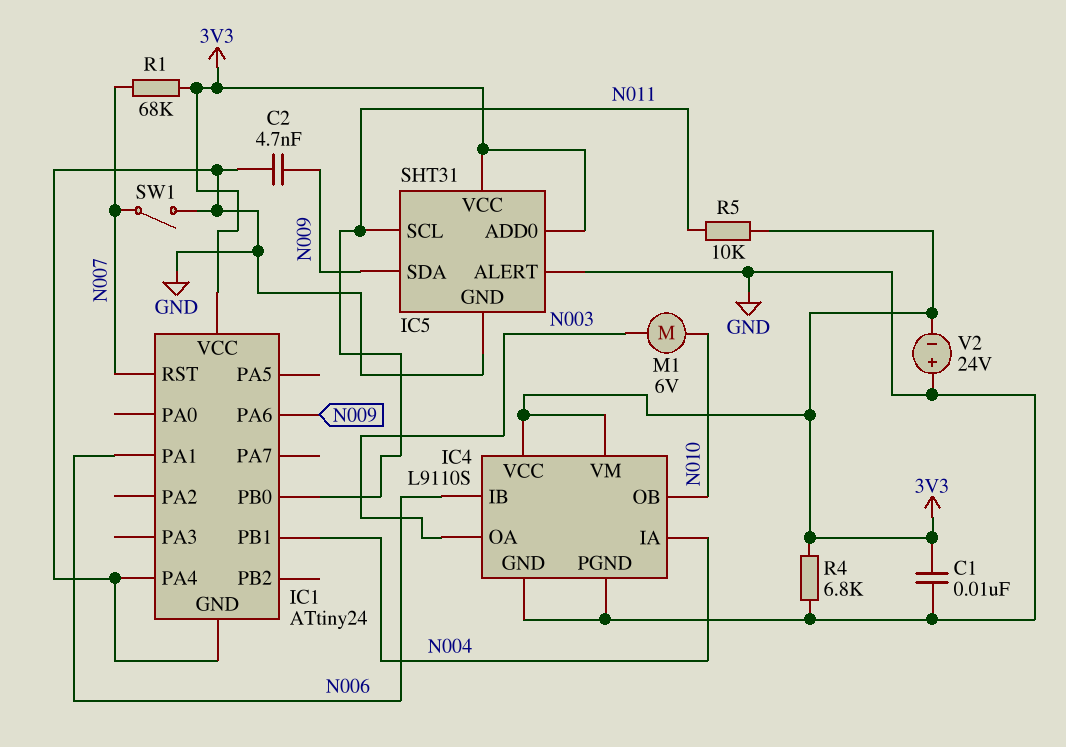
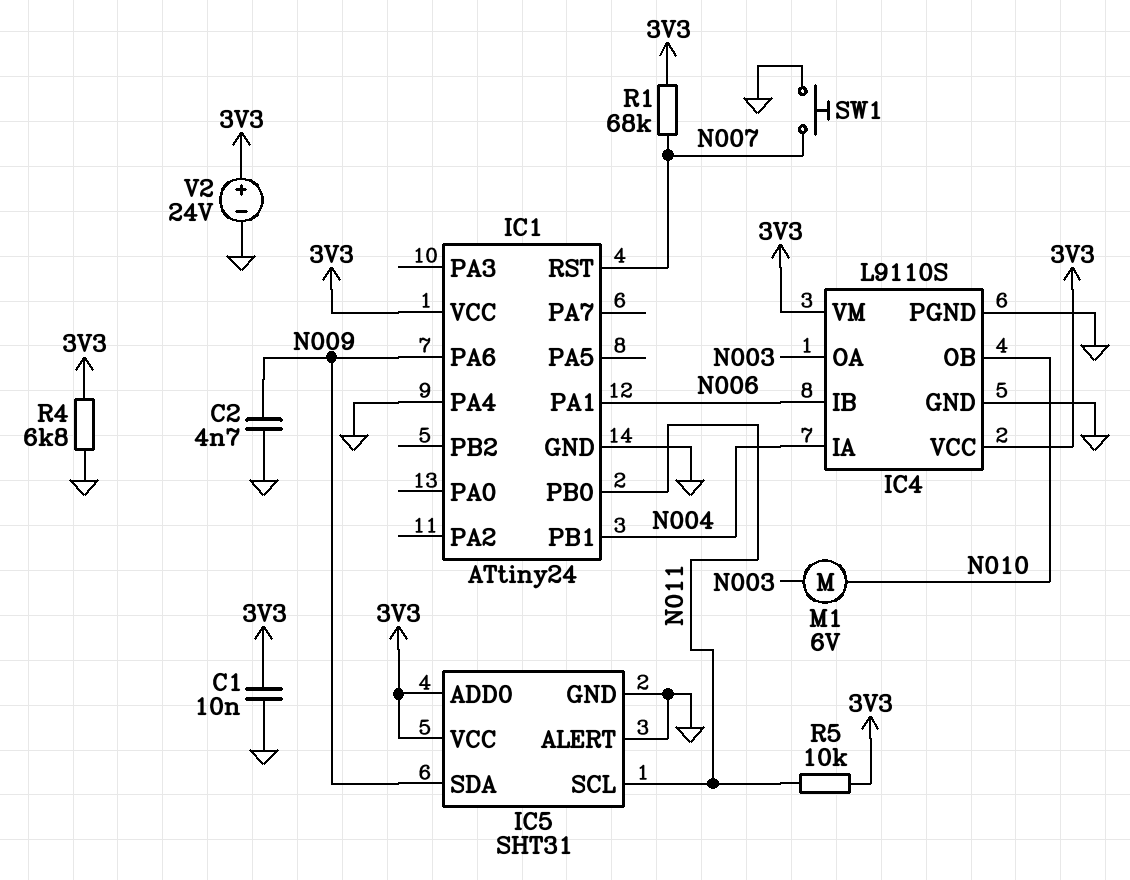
SW1: switch (GND, N007) -> button (GND, N007)
V2: 24V (plus GND, minus 3V3) -> 24V (plus 3V3, minus GND)

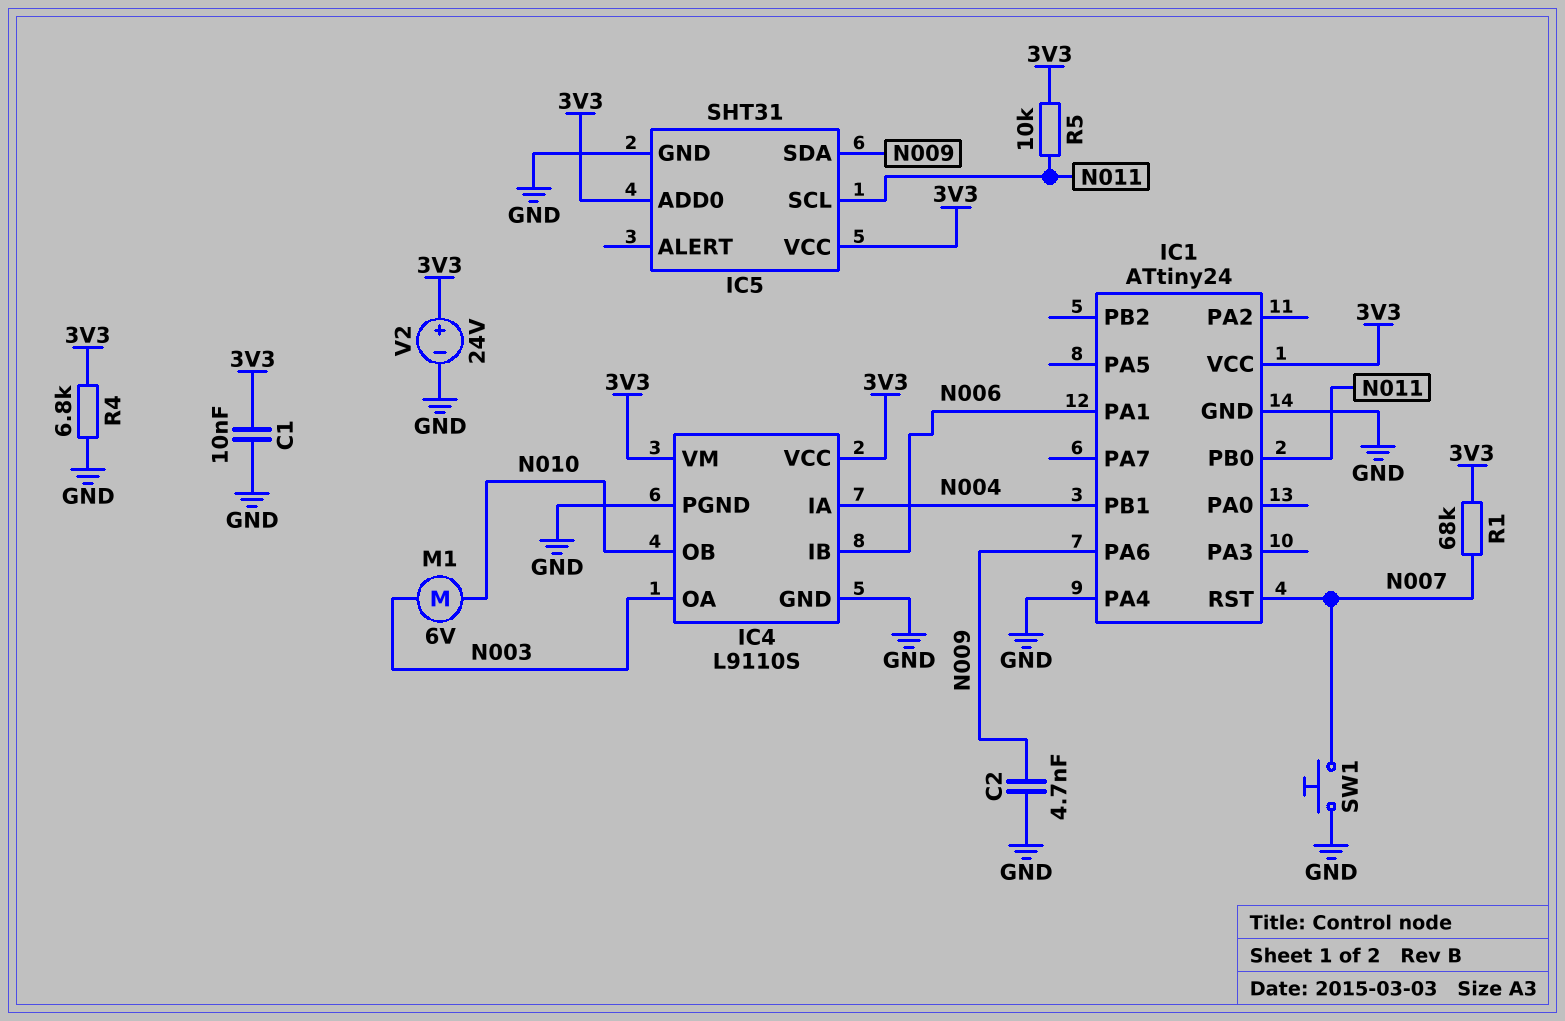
IC5 pin ALERT: GND -> none

